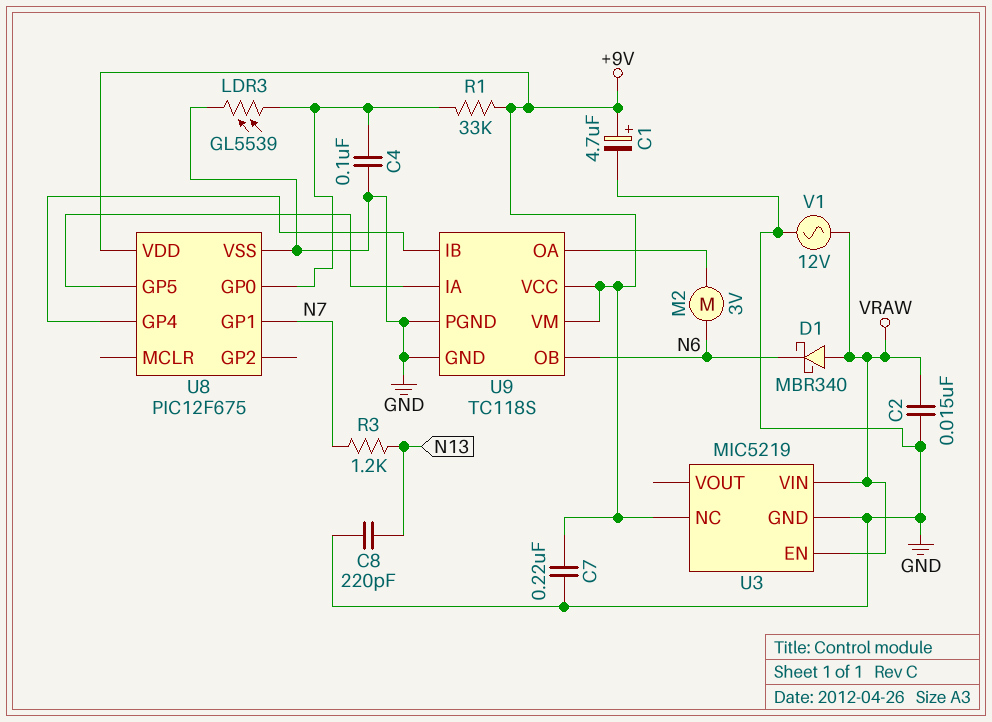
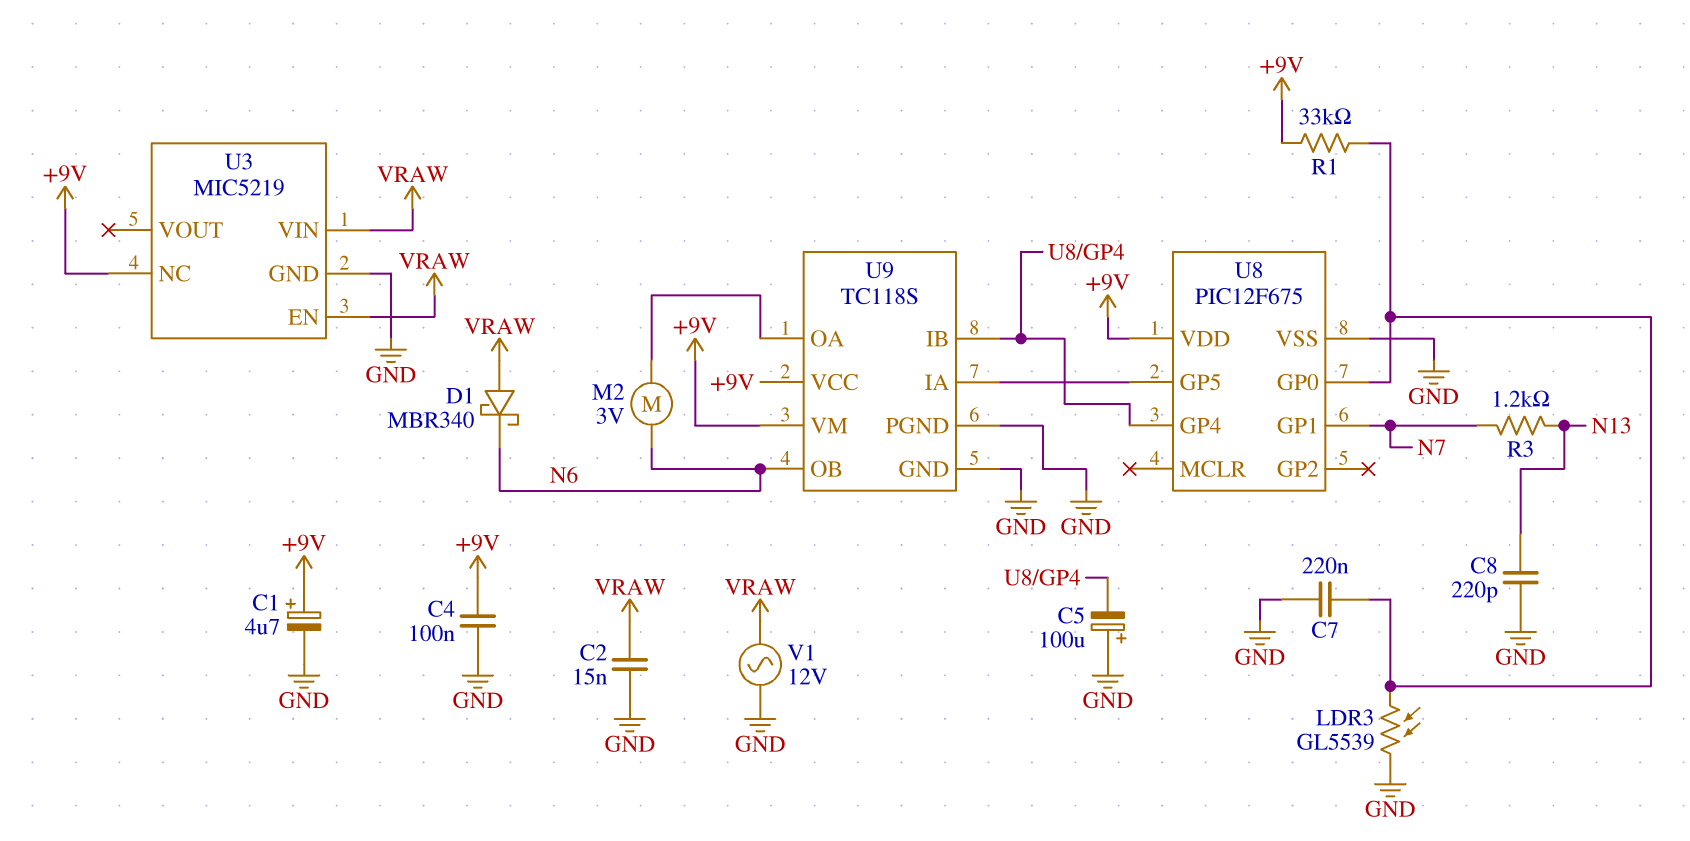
C4: 100nF (GND, U8/GP0) -> 100nF (+9V, GND)
C5: none -> 100uF (plus GND, minus U8/GP4)
C7: 220nF (+9V, GND) -> 220nF (GND, U8/GP0)

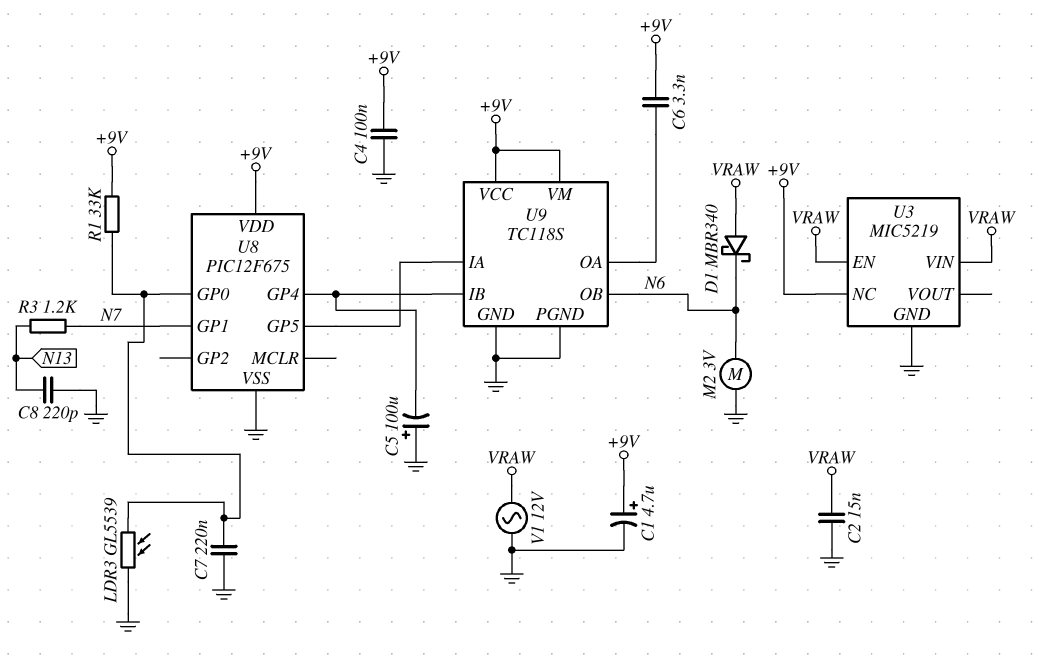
C6: none -> 3.3nF (+9V, U9/OA)
M2: motor 3V (N6, U9/OA) -> motor 3V (GND, N6)

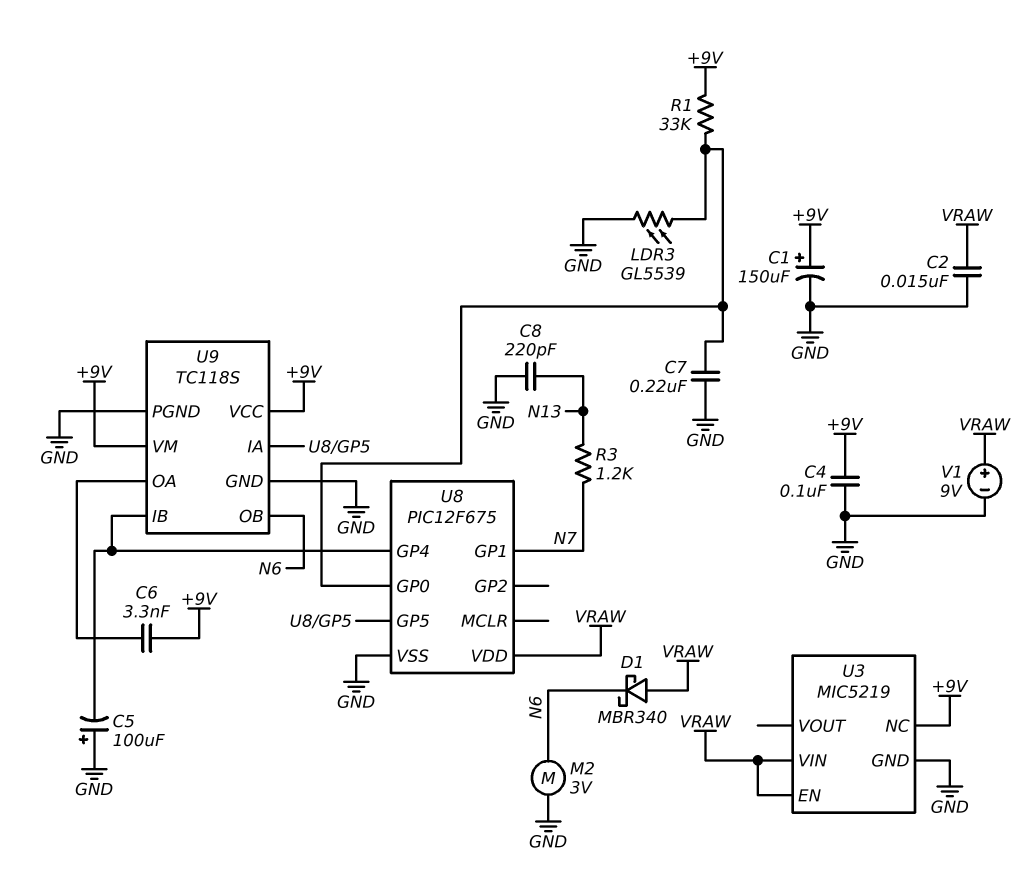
C1: 4.7uF (plus +9V, minus GND) -> 150uF (plus +9V, minus GND)
U8 pin VDD: +9V -> VRAW
V1: AC 12V (GND, VRAW) -> 9V (plus VRAW, minus GND)

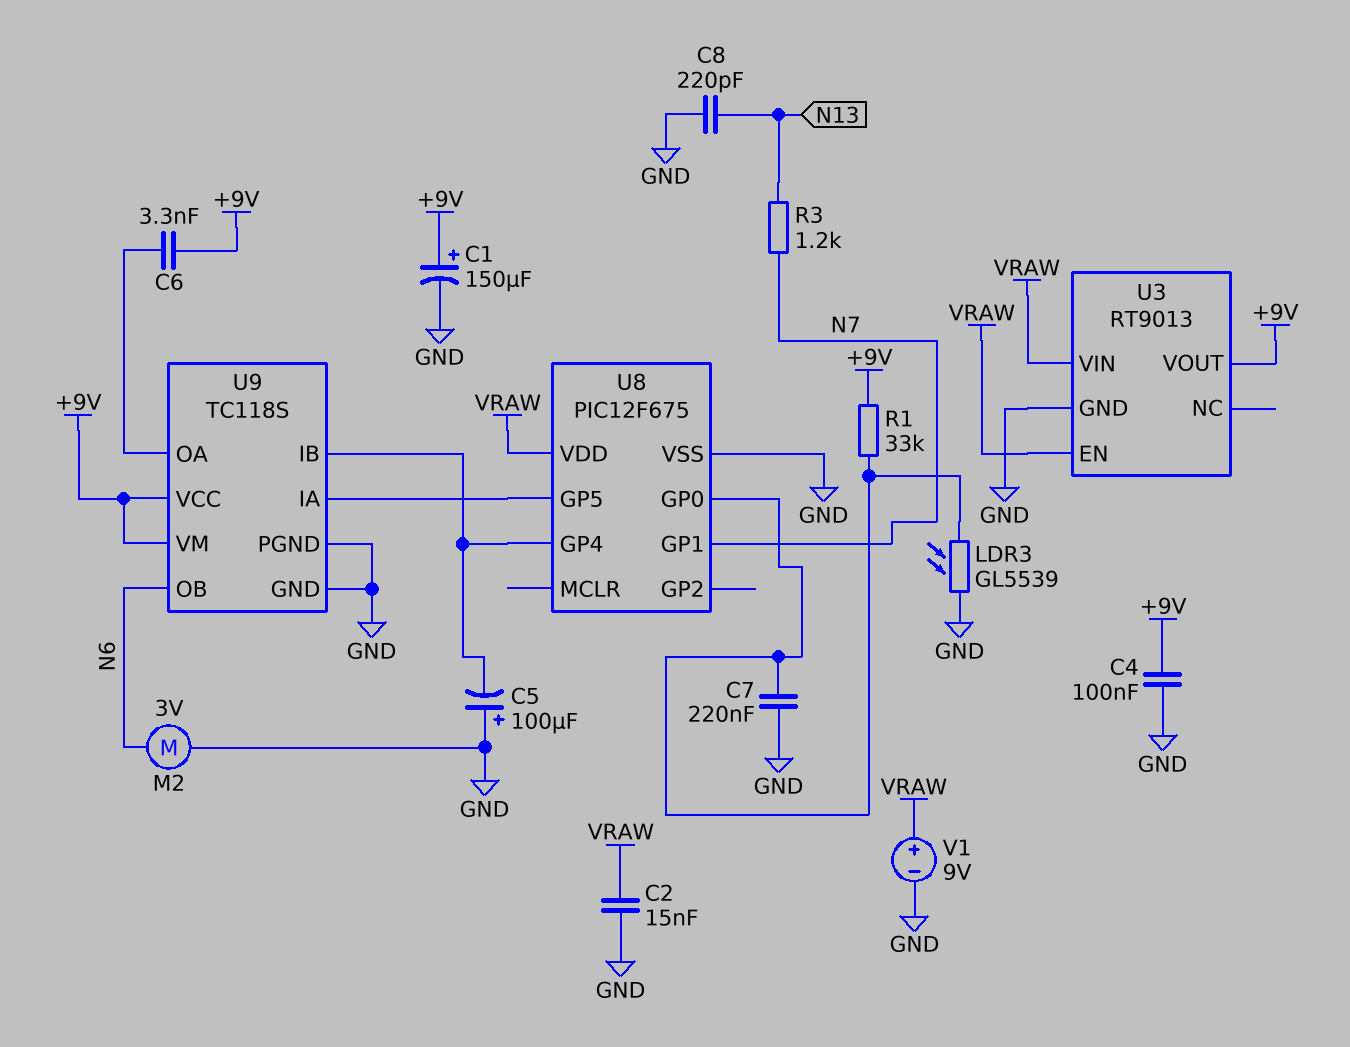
D1: schottky MBR340 (A VRAW, K N6) -> none
U3: MIC5219 -> RT9013
U3 pin NC: +9V -> none
U3 pin VOUT: none -> +9V

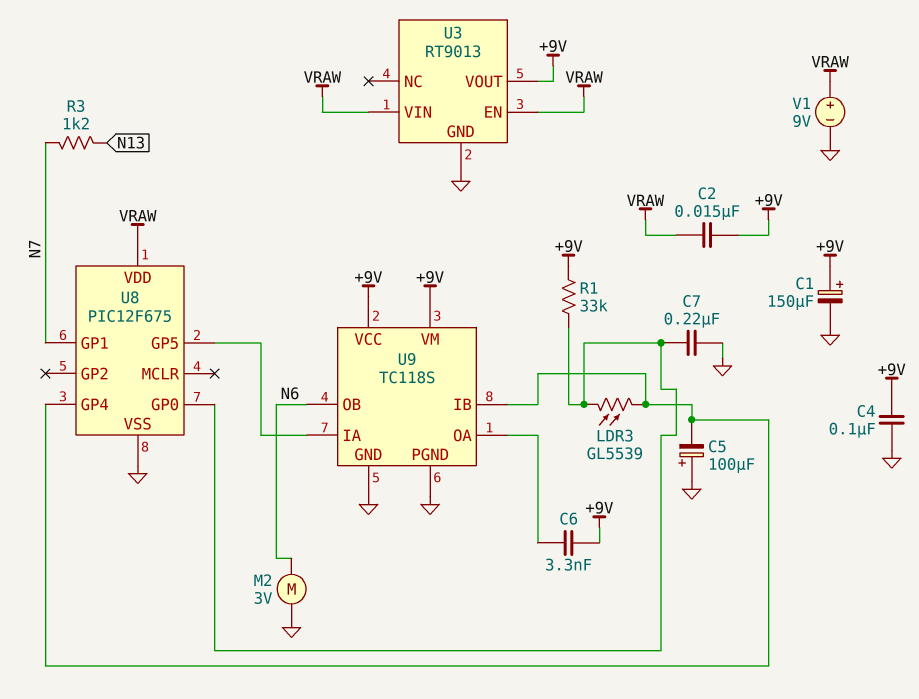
C2: 15nF (GND, VRAW) -> 15nF (+9V, VRAW)
C8: 220pF (GND, N13) -> none
LDR3: GL5539 (GND, U8/GP0) -> GL5539 (U8/GP0, U8/GP4)

